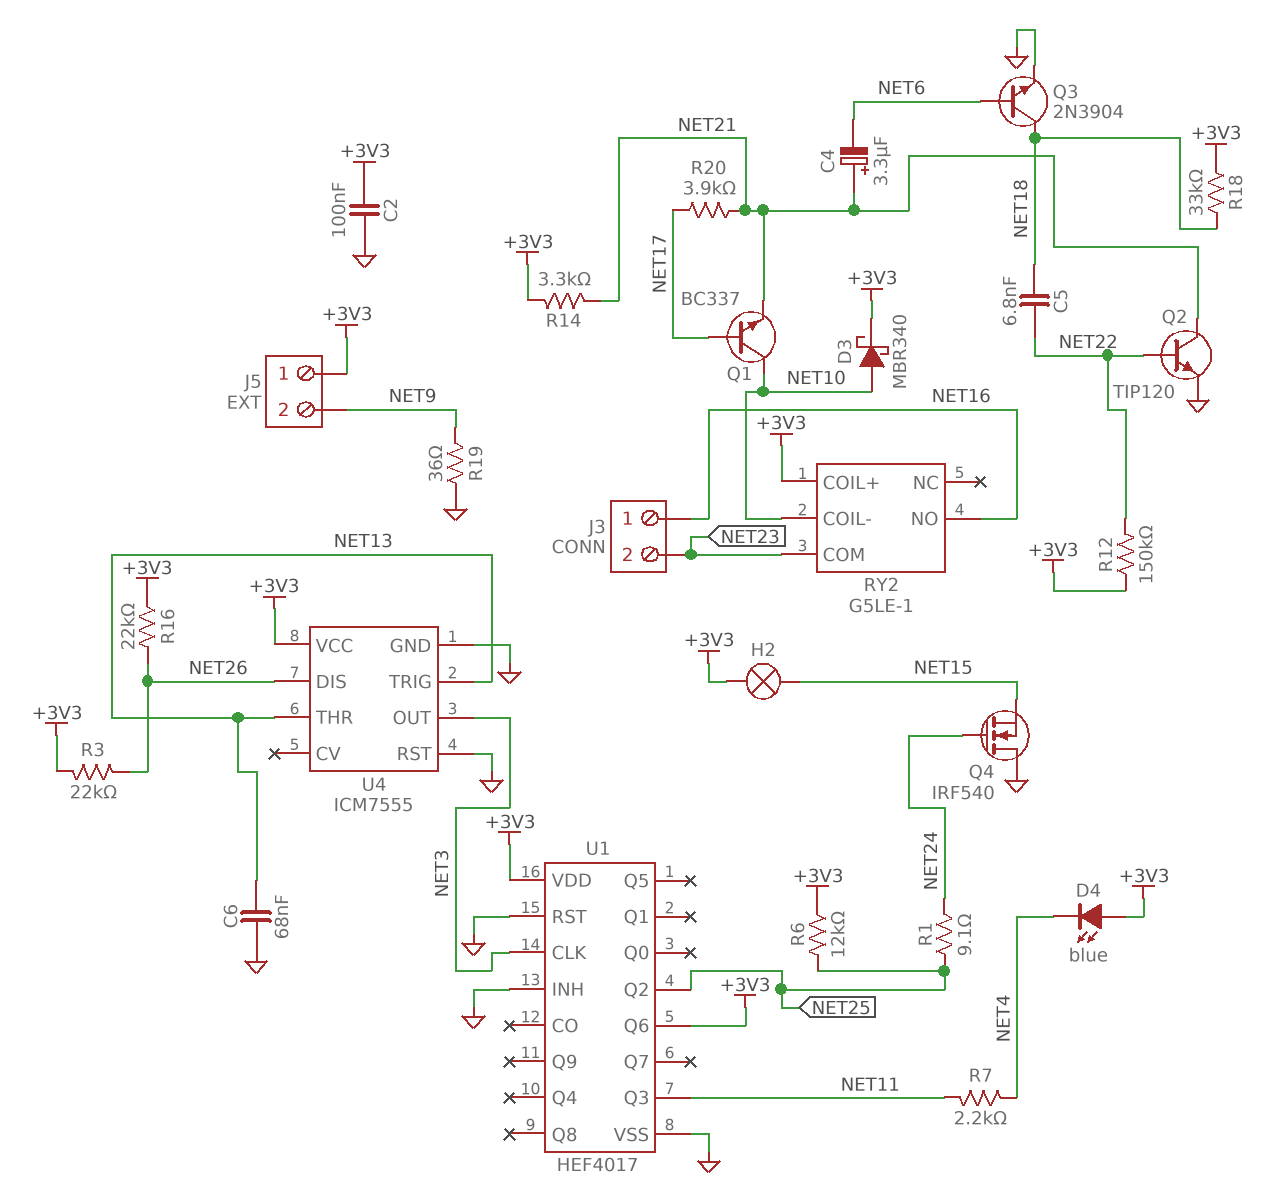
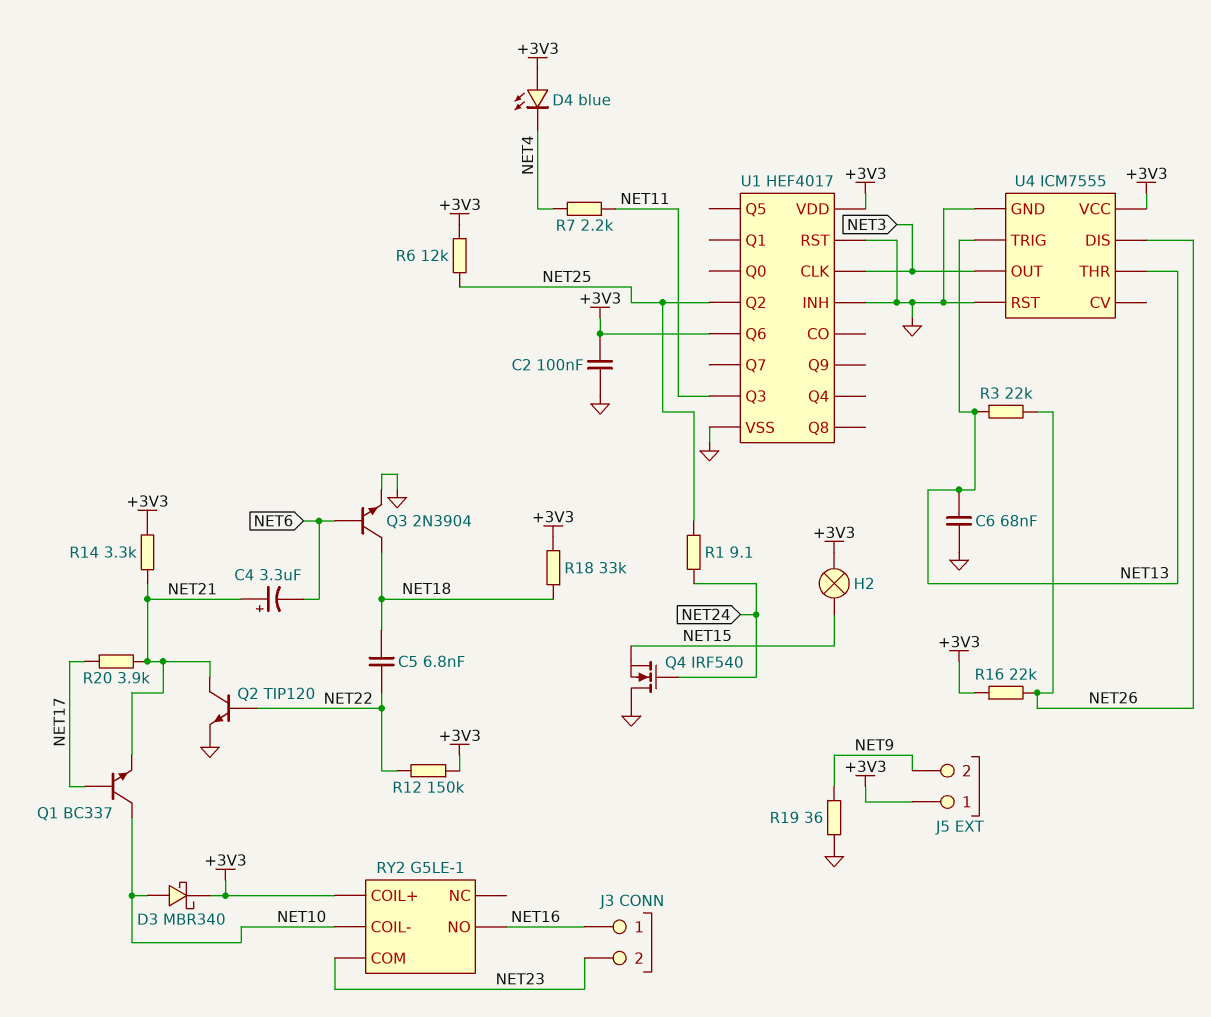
R3: 22k (+3V3, NET26) -> 22k (NET13, NET26)

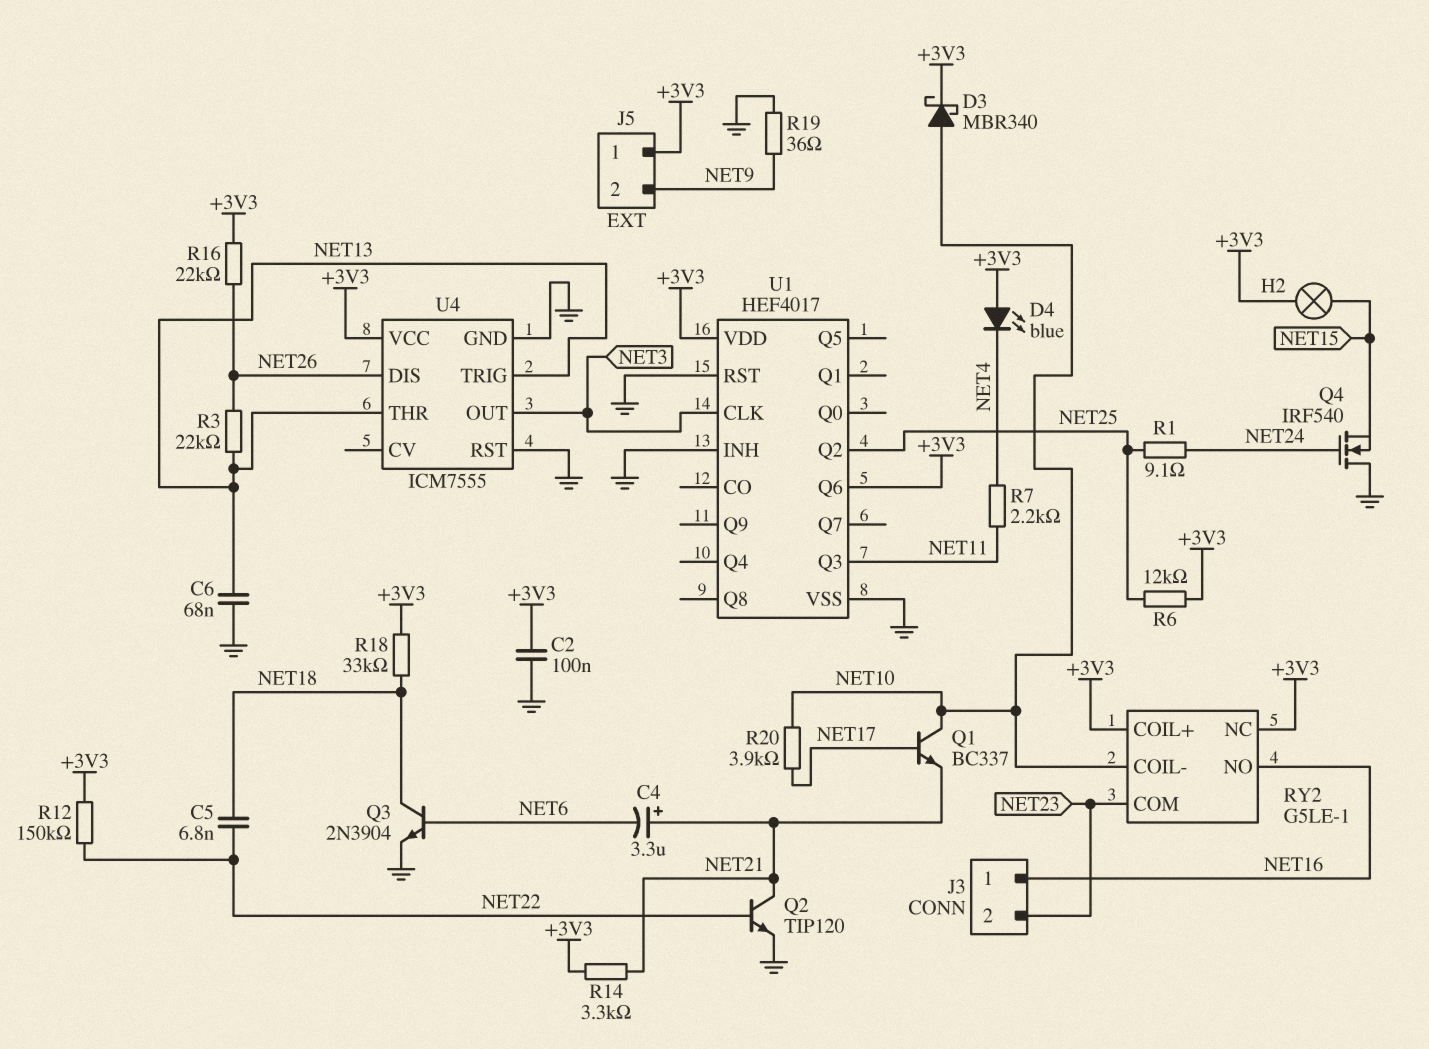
R20: 3.9k (NET17, NET21) -> 3.9k (NET10, NET17)
RY2 pin NC: none -> +3V3

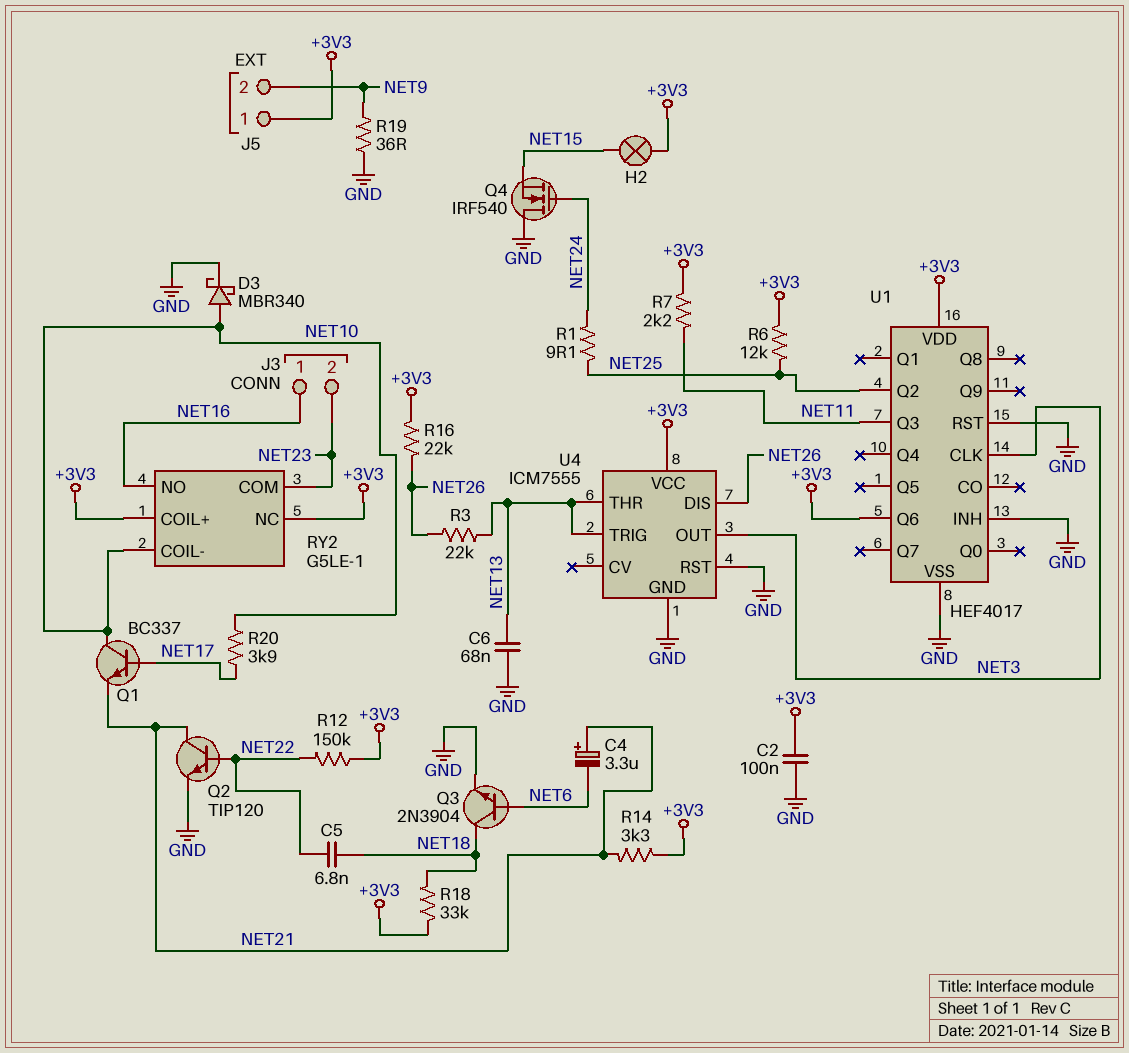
D3: schottky MBR340 (A NET10, K +3V3) -> schottky MBR340 (A NET10, K GND)
D4: LED blue (A +3V3, K NET4) -> none
R7: 2.2k (NET4, NET11) -> 2.2k (+3V3, NET11)

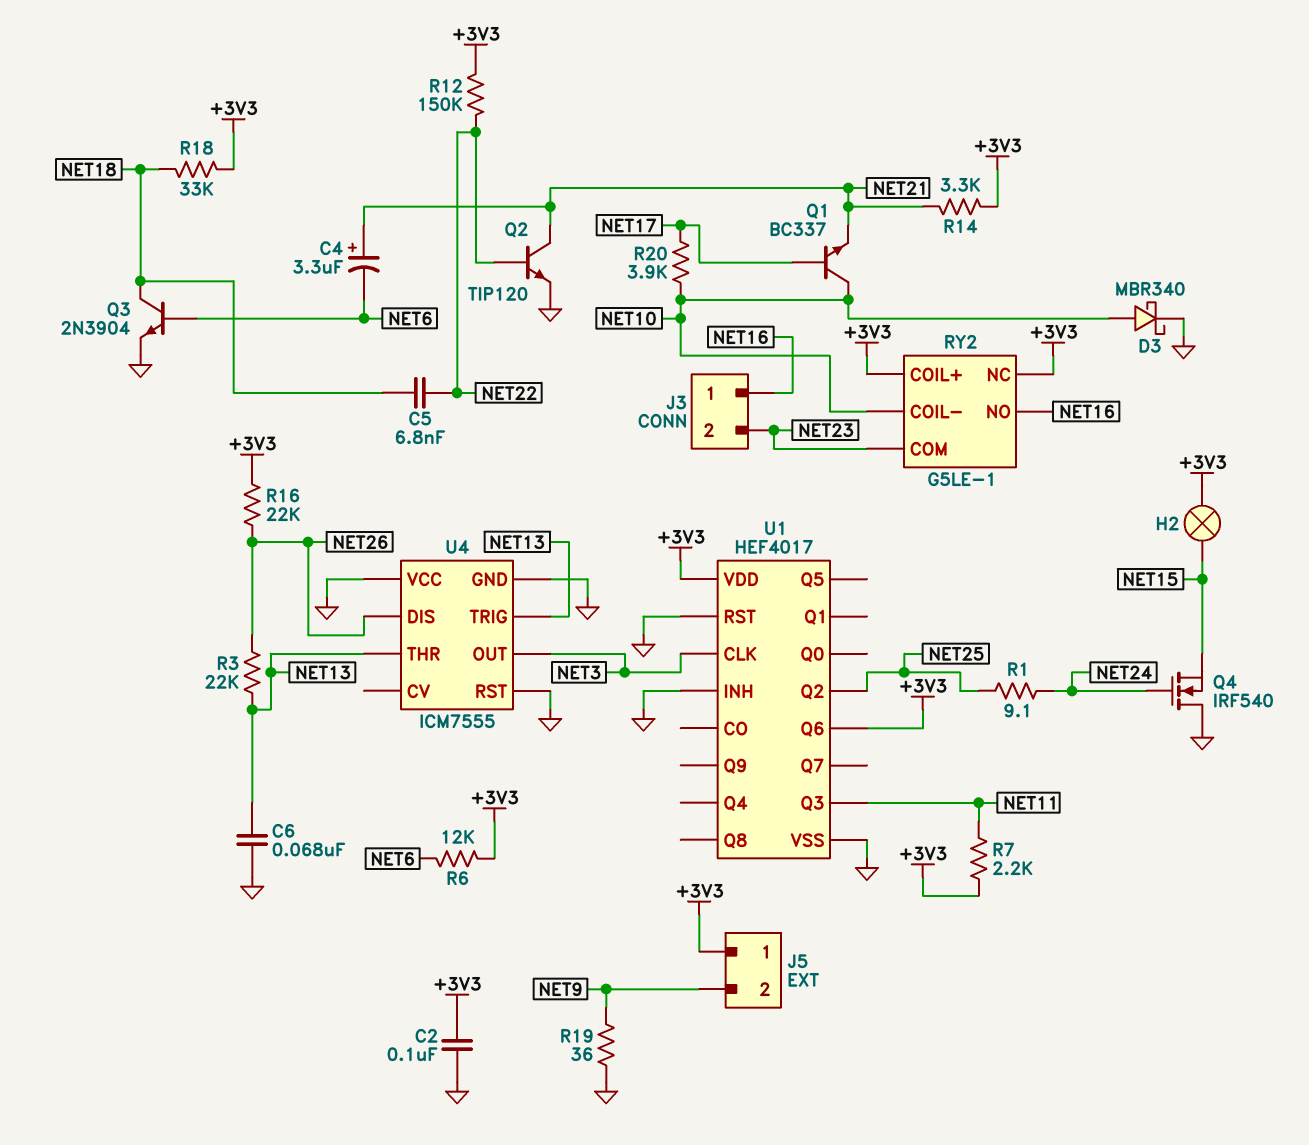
R6: 12k (+3V3, NET25) -> 12k (+3V3, NET6)
U4 pin VCC: +3V3 -> GND

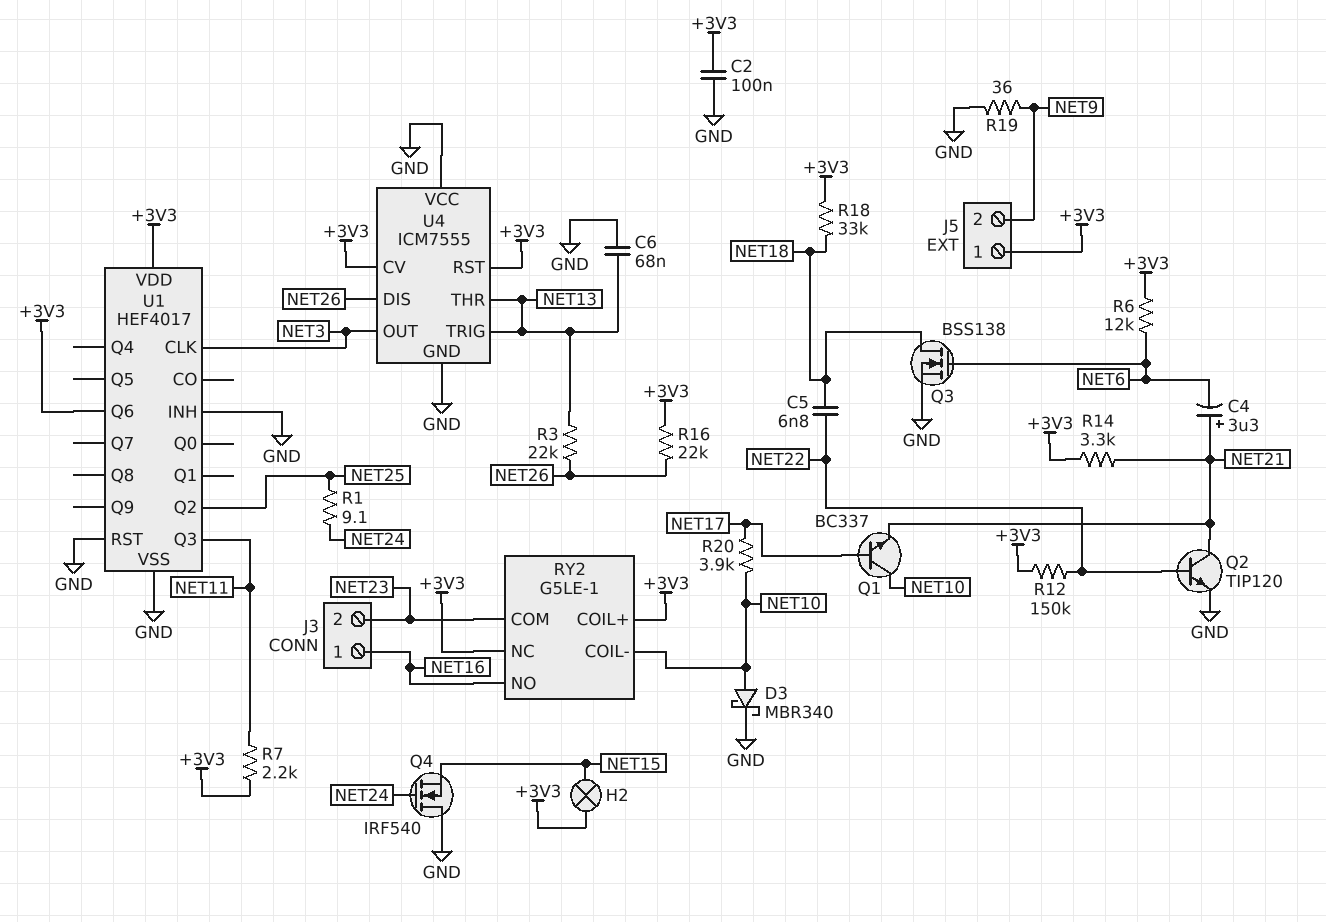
Q3: NPN 2N3904 (B NET6, C NET18, E GND) -> NMOS BSS138 (G NET6, D NET18, S GND)
U4 pin CV: none -> +3V3
U4 pin RST: GND -> +3V3

